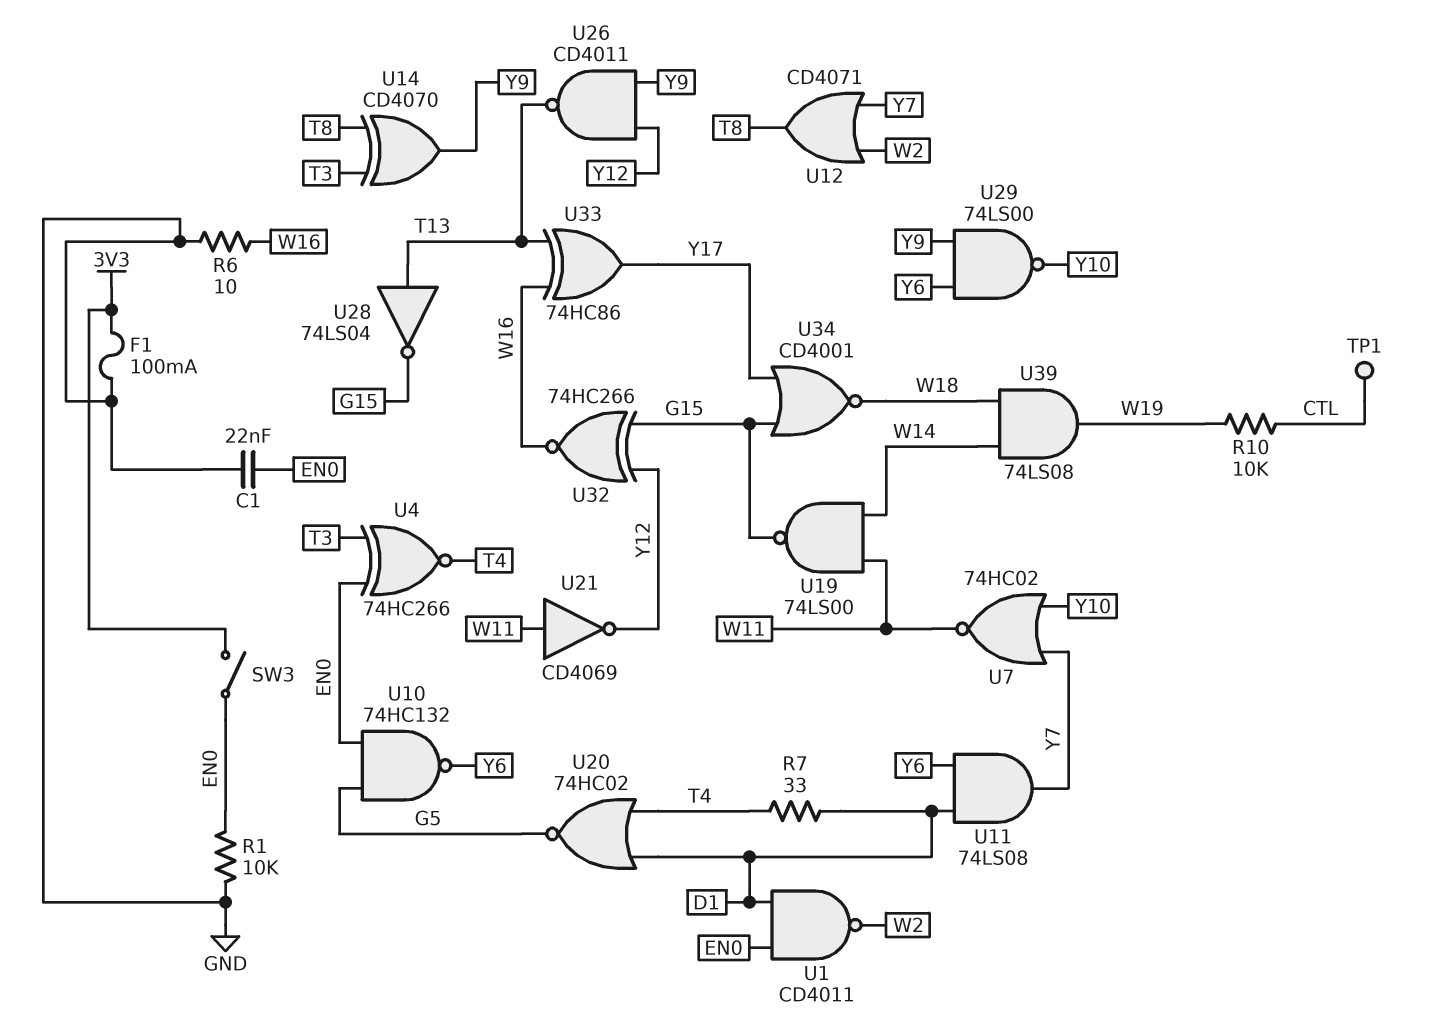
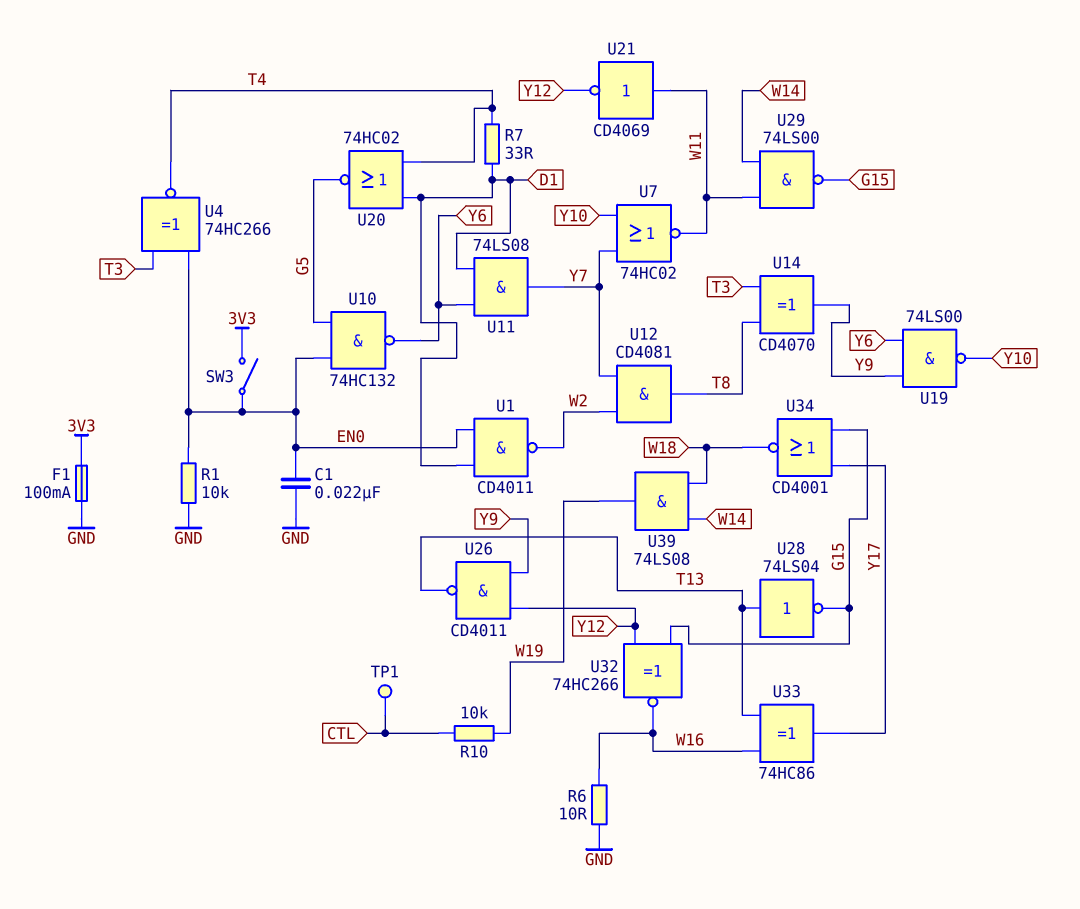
U12: OR CD4071 (in W2, in Y7, out T8) -> AND CD4081 (in W2, in Y7, out T8)
U19: NAND 74LS00 (in W11, in W14, out G15) -> NAND 74LS00 (in Y6, in Y9, out Y10)
U29: NAND 74LS00 (in Y6, in Y9, out Y10) -> NAND 74LS00 (in W11, in W14, out G15)

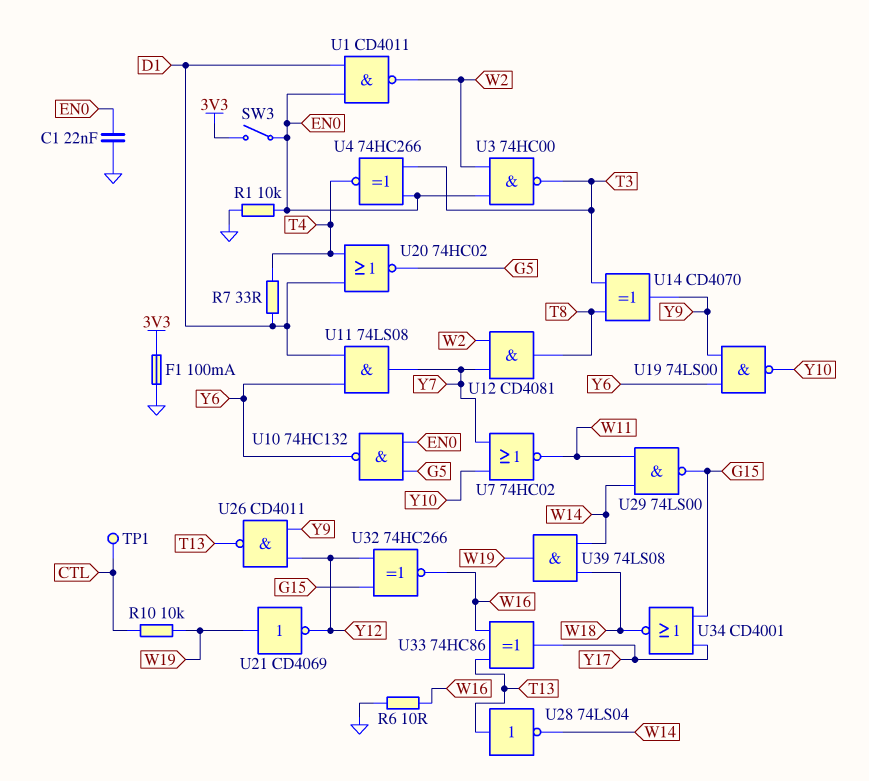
U3: none -> NAND 74HC00 (in EN0, in W2, out T3)
U21: NOT CD4069 (in W11, out Y12) -> NOT CD4069 (in W19, out Y12)
U28: NOT 74LS04 (in T13, out G15) -> NOT 74LS04 (in T13, out W14)

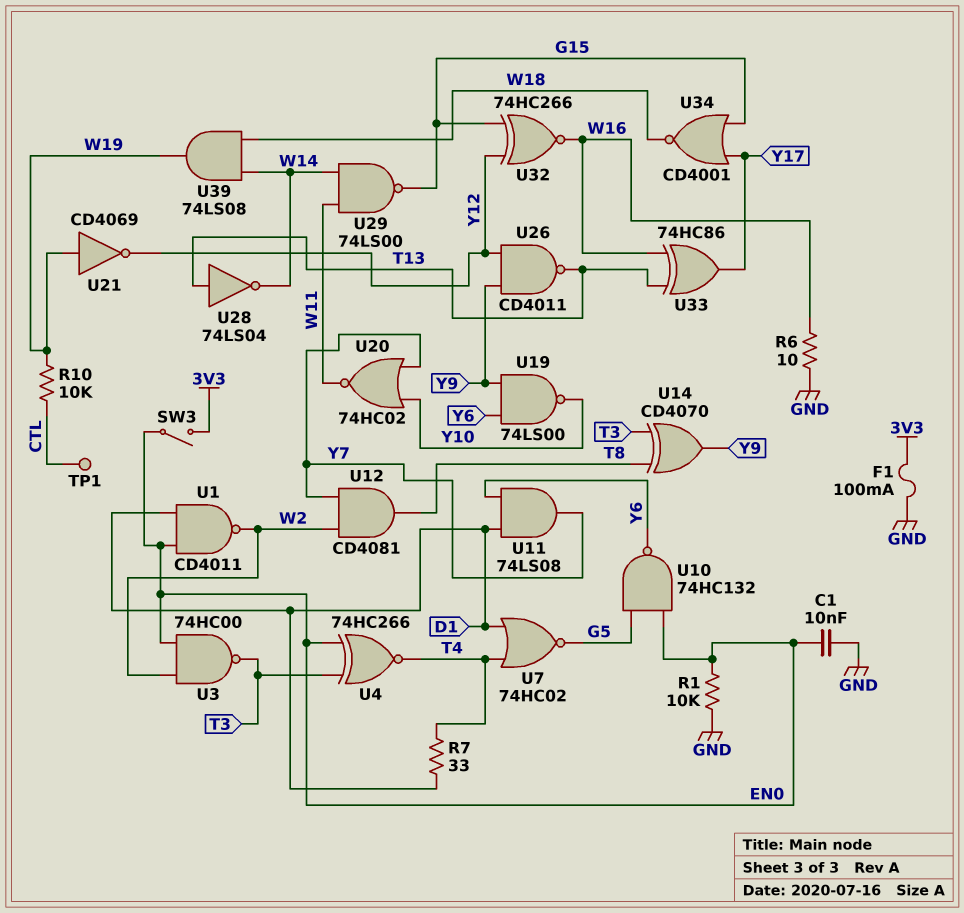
C1: 22nF (EN0, GND) -> 10nF (EN0, GND)
U7: NOR 74HC02 (in Y7, in Y10, out W11) -> NOR 74HC02 (in D1, in T4, out G5)
U20: NOR 74HC02 (in D1, in T4, out G5) -> NOR 74HC02 (in Y7, in Y10, out W11)

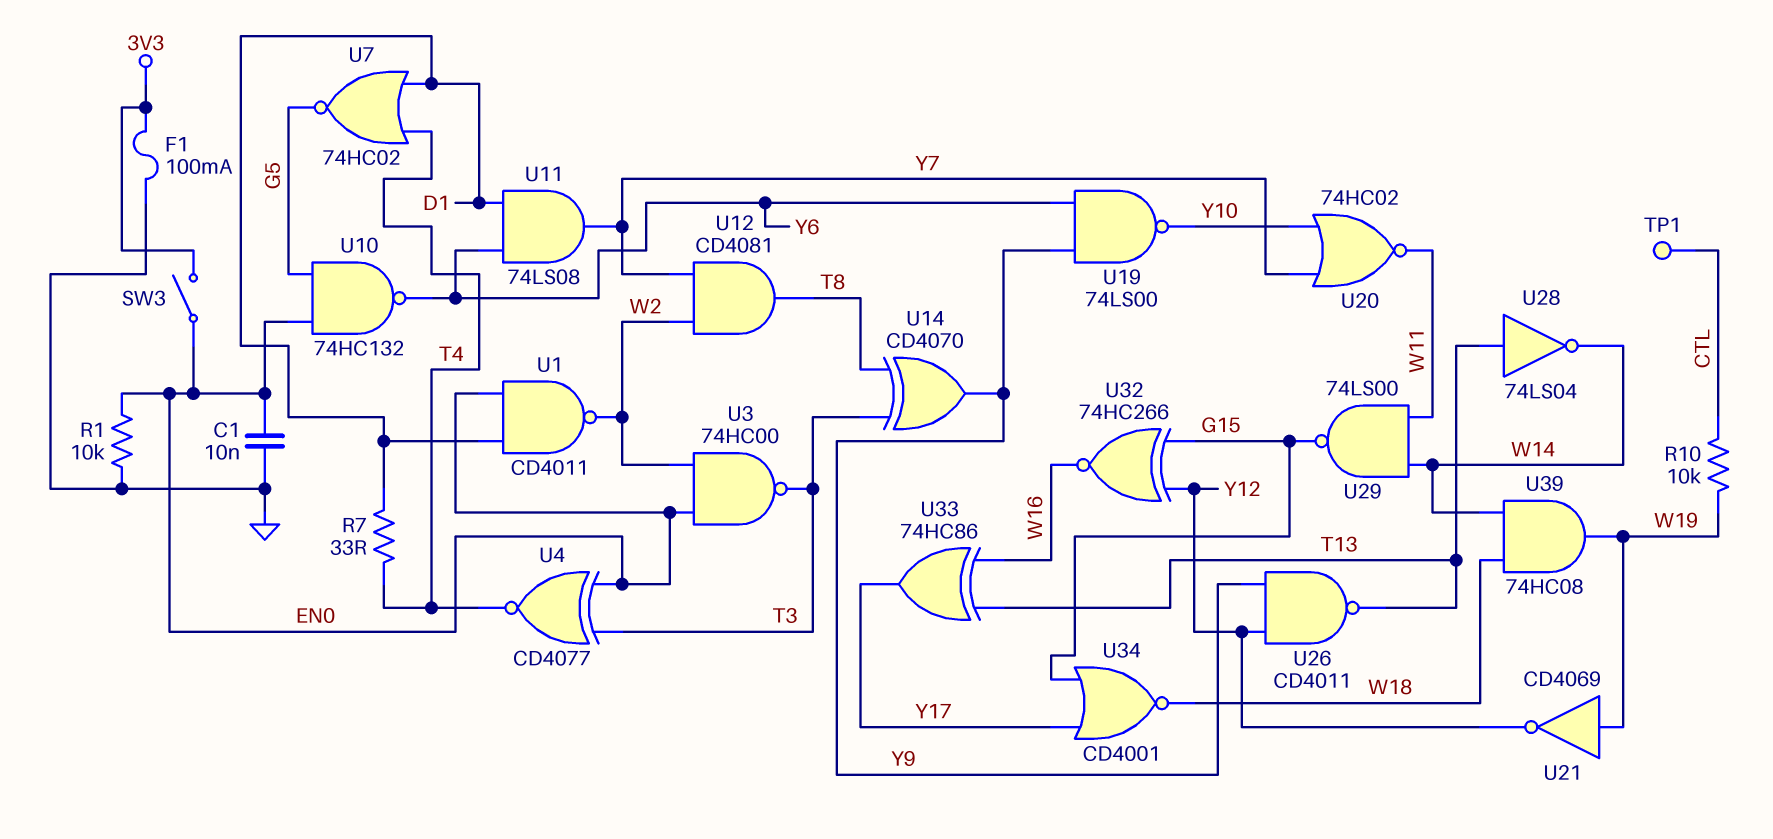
R6: 10 (GND, W16) -> none
U4: XNOR 74HC266 (in EN0, in T3, out T4) -> XNOR CD4077 (in EN0, in T3, out T4)
U39: AND 74LS08 (in W14, in W18, out W19) -> AND 74HC08 (in W14, in W18, out W19)

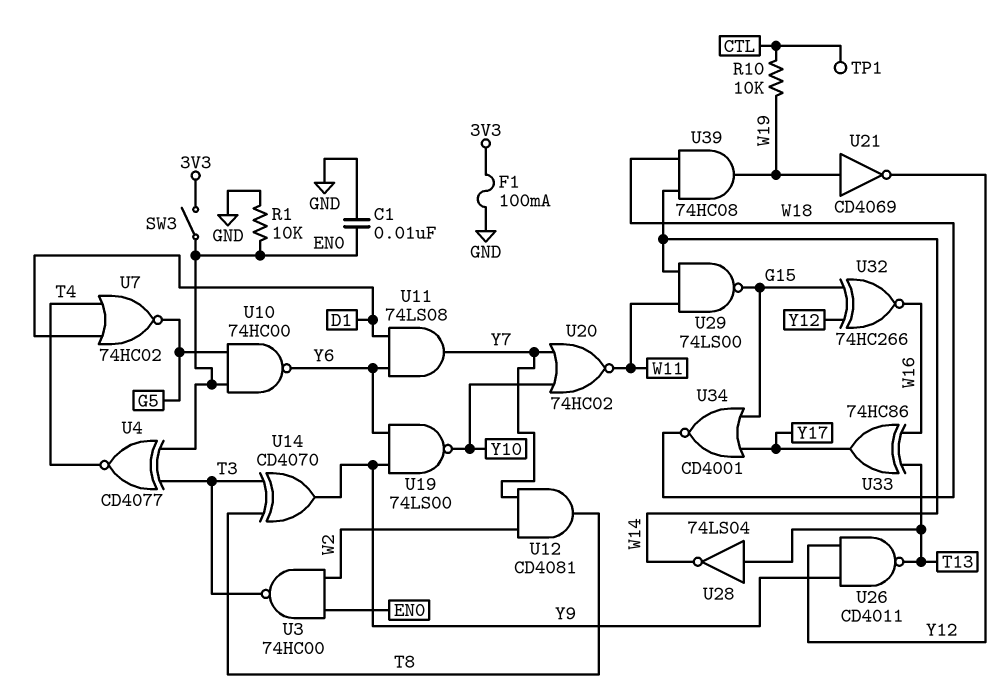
R7: 33 (D1, T4) -> none
U1: NAND CD4011 (in D1, in EN0, out W2) -> none
U10: NAND 74HC132 (in EN0, in G5, out Y6) -> NAND 74HC00 (in EN0, in G5, out Y6)

